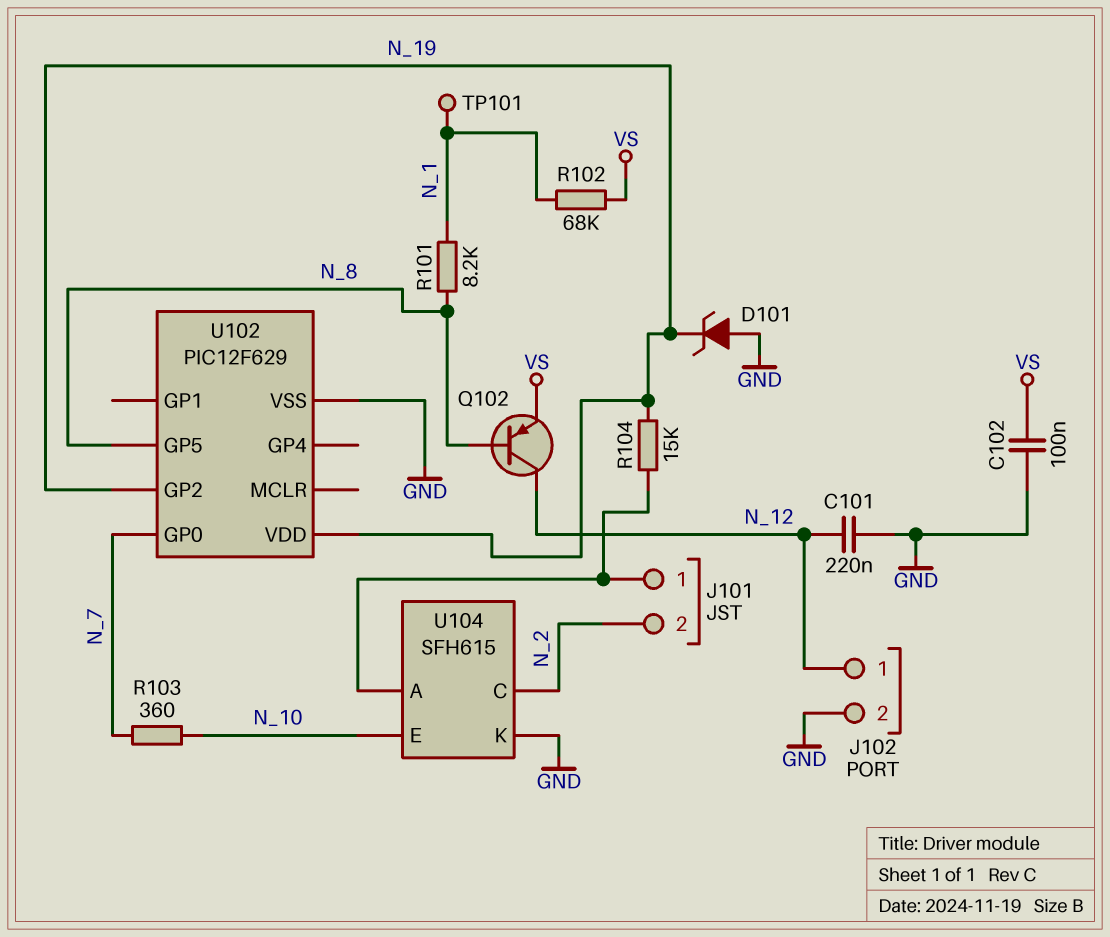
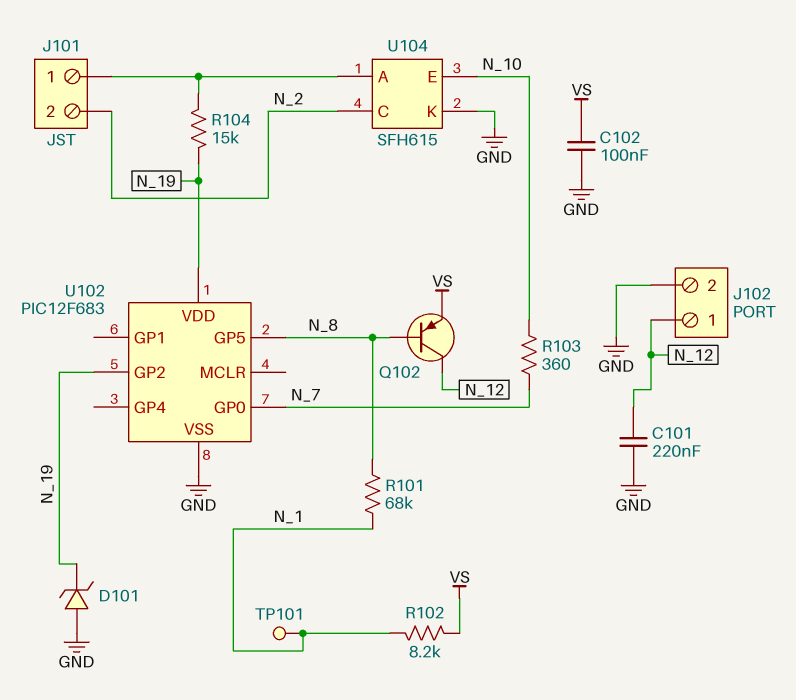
R101: 8.2k (N_1, N_8) -> 68k (N_1, N_8)
R102: 68k (N_1, VS) -> 8.2k (N_1, VS)
U102: PIC12F629 -> PIC12F683

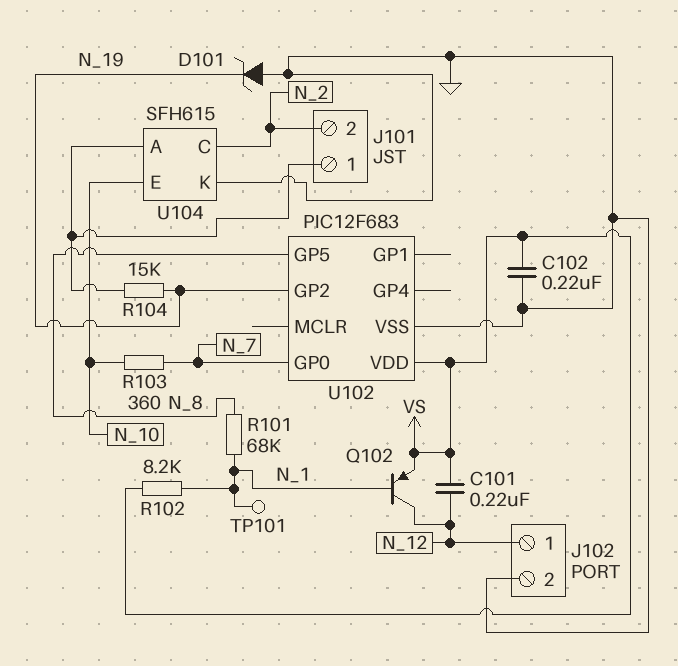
C101: 220nF (GND, N_12) -> 220nF (N_12, VS)
C102: 100nF (GND, VS) -> 220nF (GND, VS)
Q102: PNP (B N_8, C N_12, E VS) -> PNP (B N_1, C N_12, E VS)
U102 pin VDD: N_19 -> VS

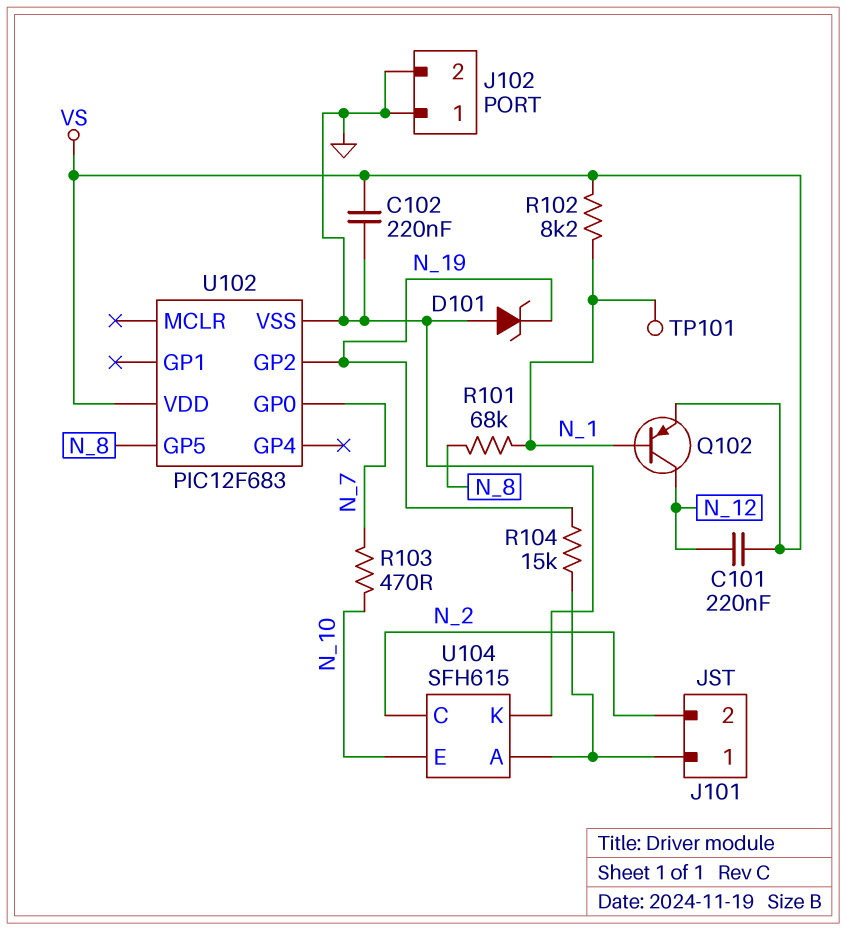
J102 pin 1: N_12 -> GND
R103: 360 (N_7, N_10) -> 470 (N_7, N_10)

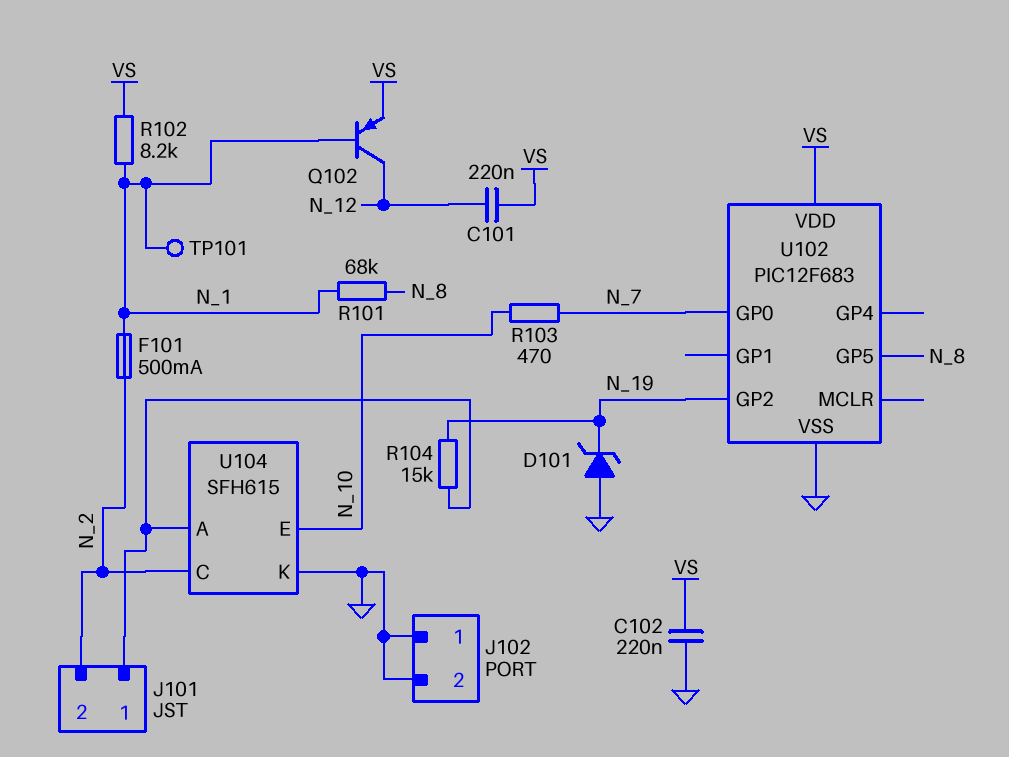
F101: none -> 500mA (N_1, N_2)

